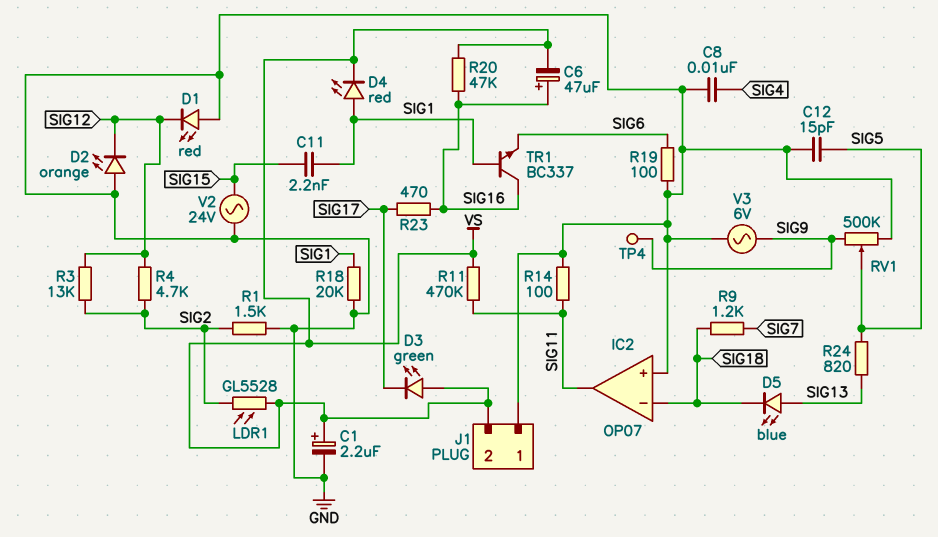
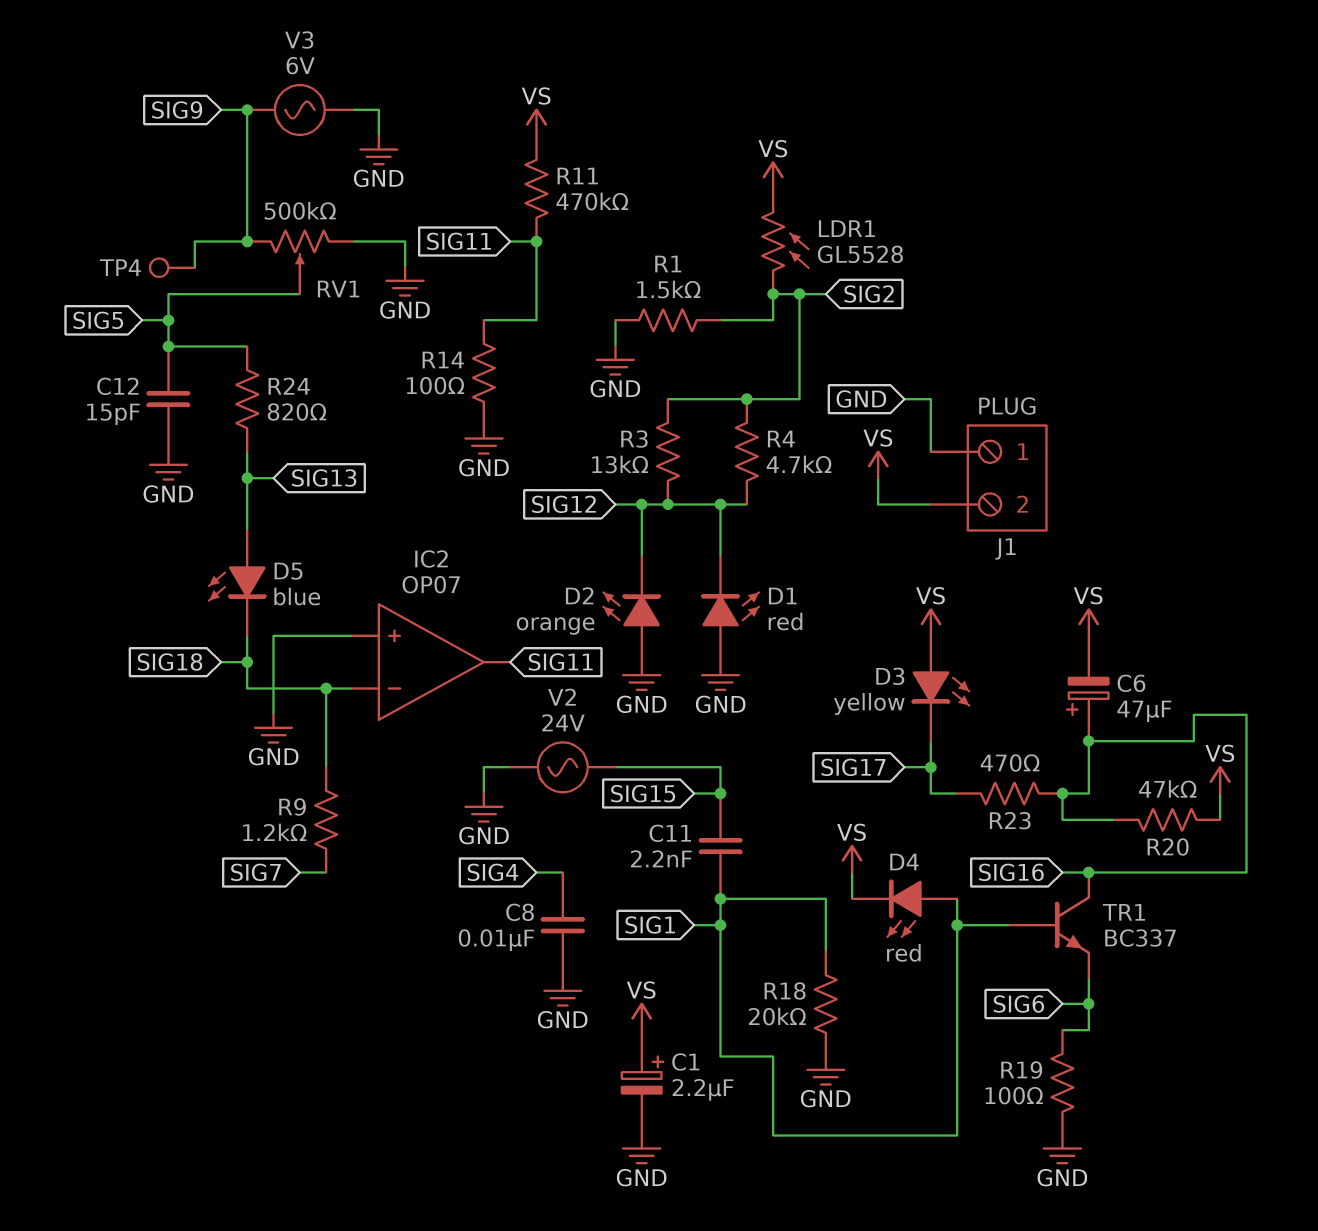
D3: LED green (A VS, K SIG17) -> LED yellow (A VS, K SIG17)

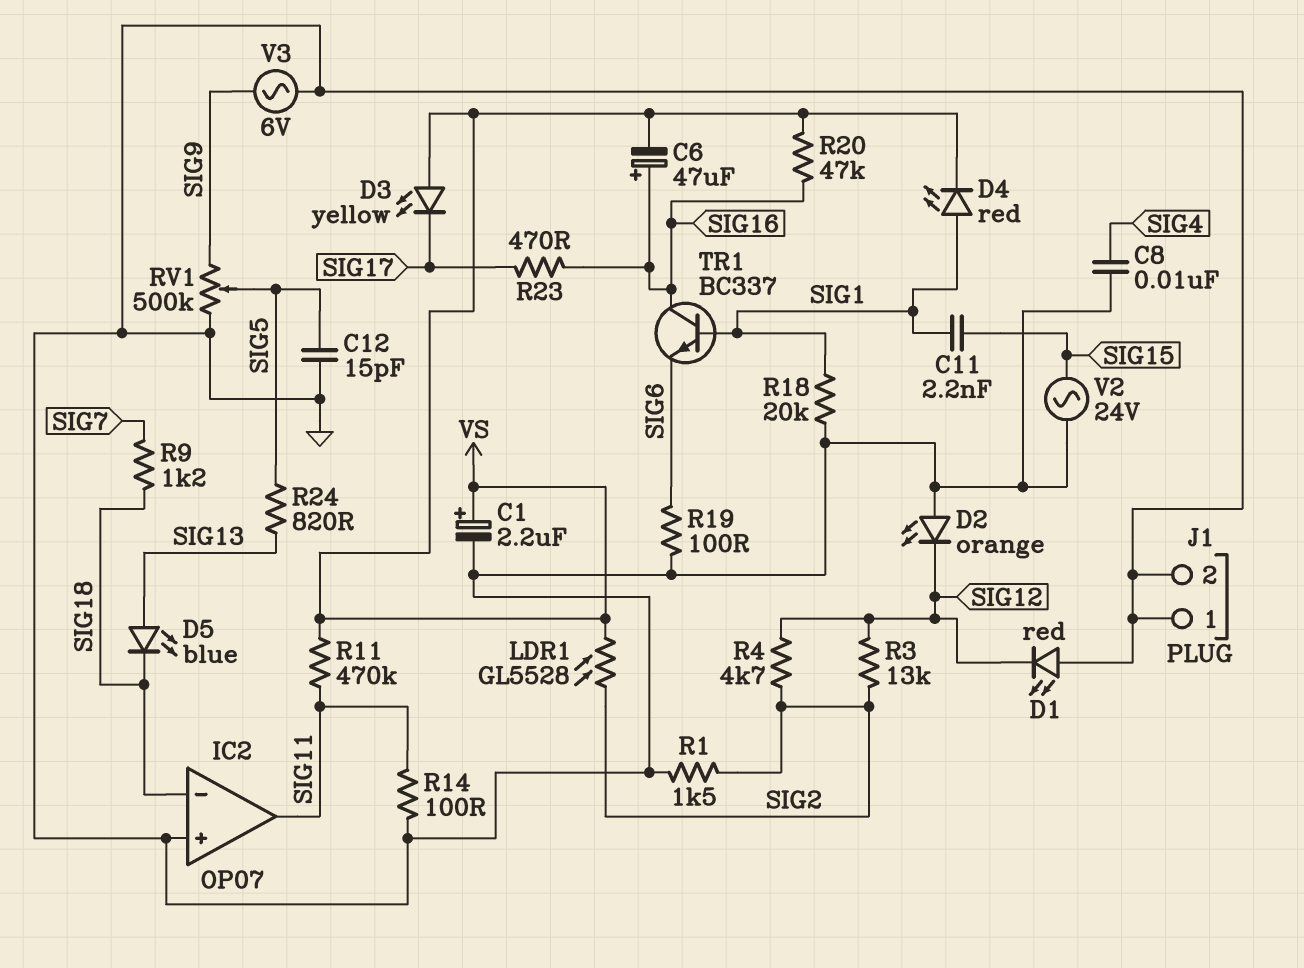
J1 pin 2: VS -> GND
TP4: test point (SIG9) -> none

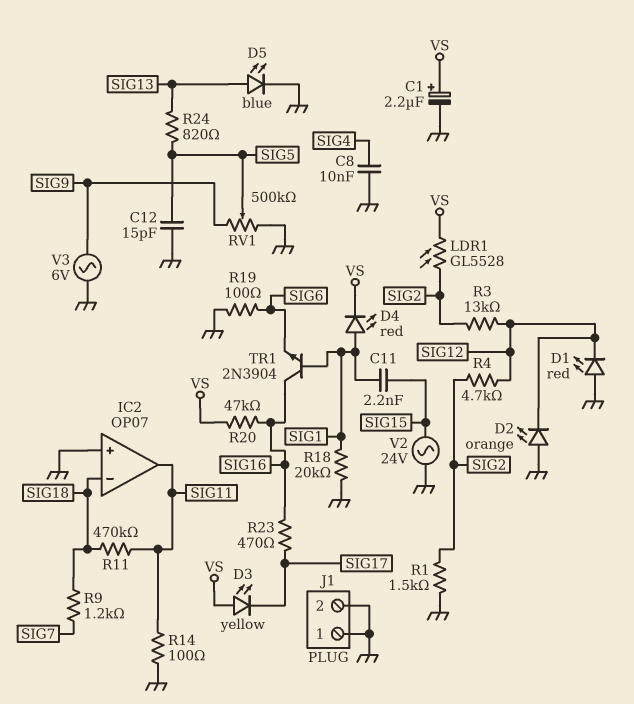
C6: 47uF (plus SIG16, minus VS) -> none
D5: LED blue (A SIG13, K SIG18) -> LED blue (A SIG13, K GND)
R11: 470k (SIG11, VS) -> 470k (SIG11, SIG18)
TR1: NPN BC337 (B SIG1, C SIG16, E SIG6) -> NPN 2N3904 (B SIG1, C SIG16, E SIG6)

